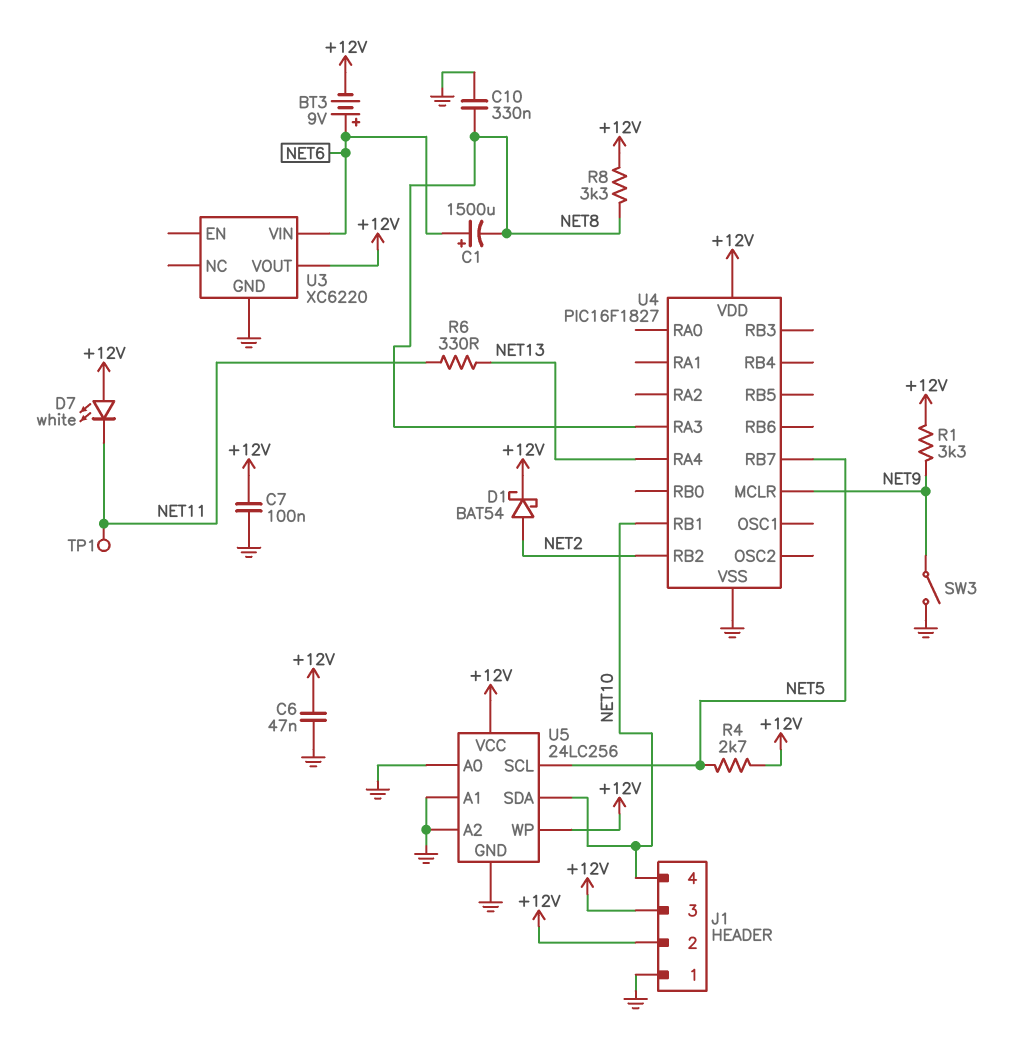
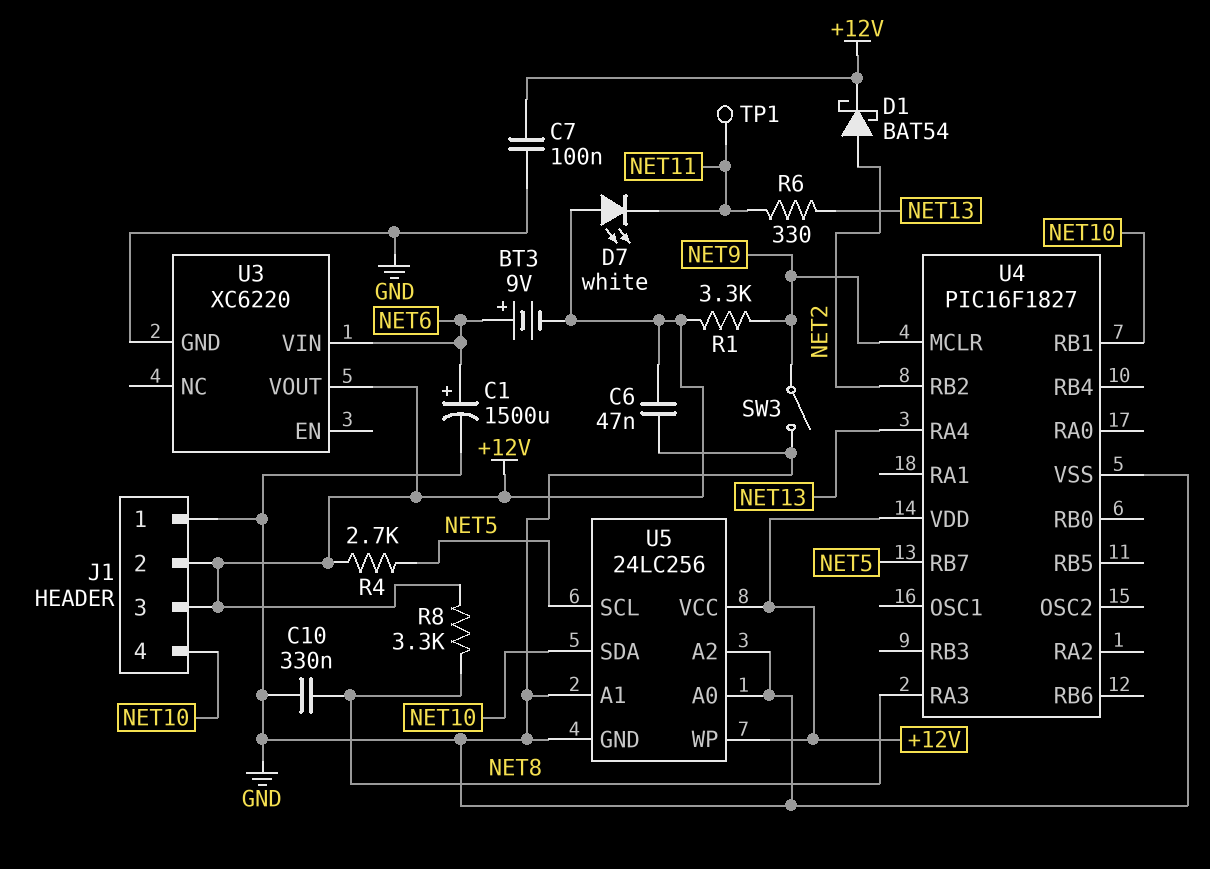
C1: 1500uF (plus NET6, minus NET8) -> 1500uF (plus NET6, minus GND)

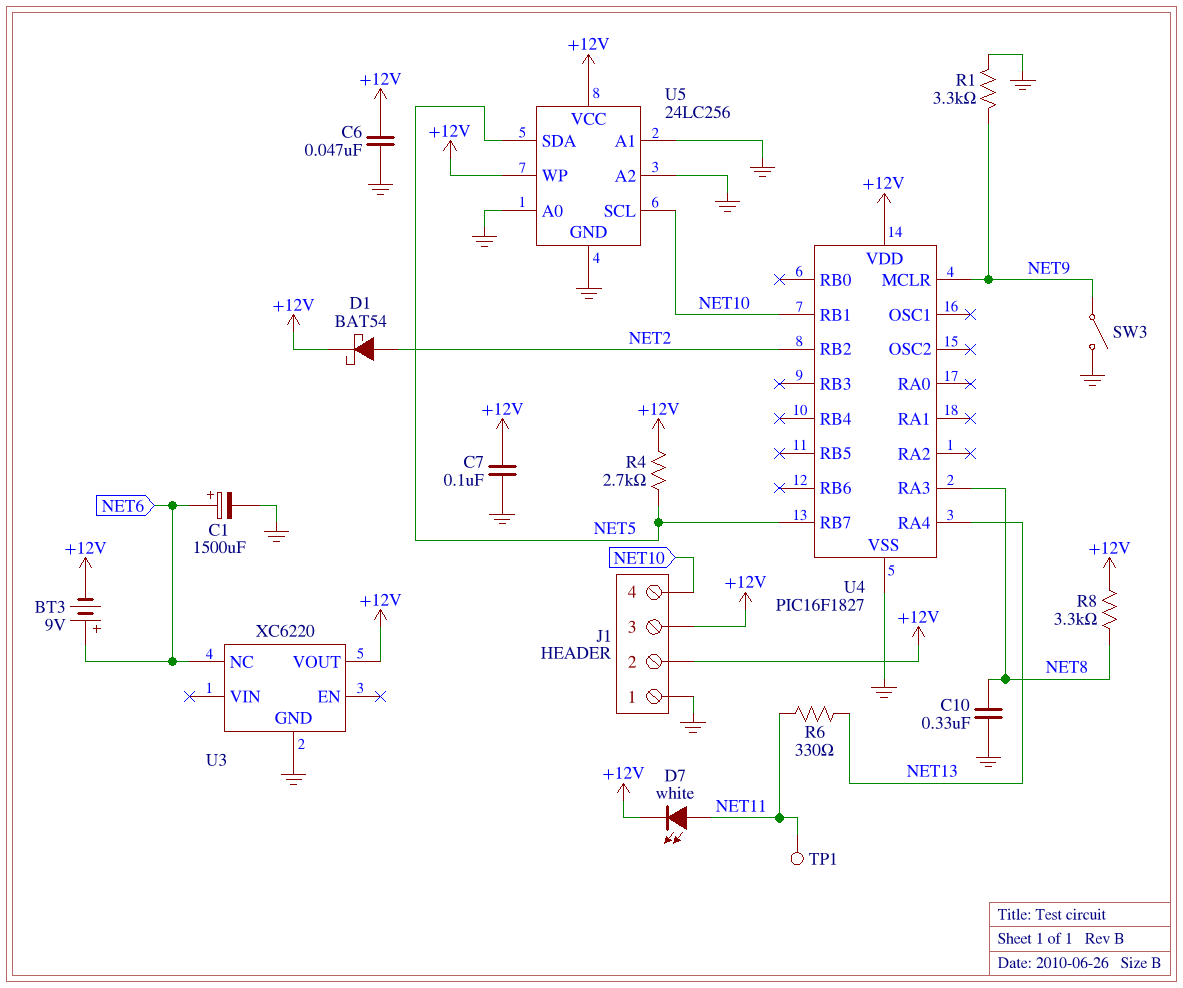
D7: LED white (A +12V, K NET11) -> LED white (A NET11, K +12V)
R1: 3.3k (+12V, NET9) -> 3.3k (GND, NET9)
U3 pin NC: none -> NET6
U3 pin VIN: NET6 -> none
U5 pin SCL: NET5 -> NET10
U5 pin SDA: NET10 -> NET5

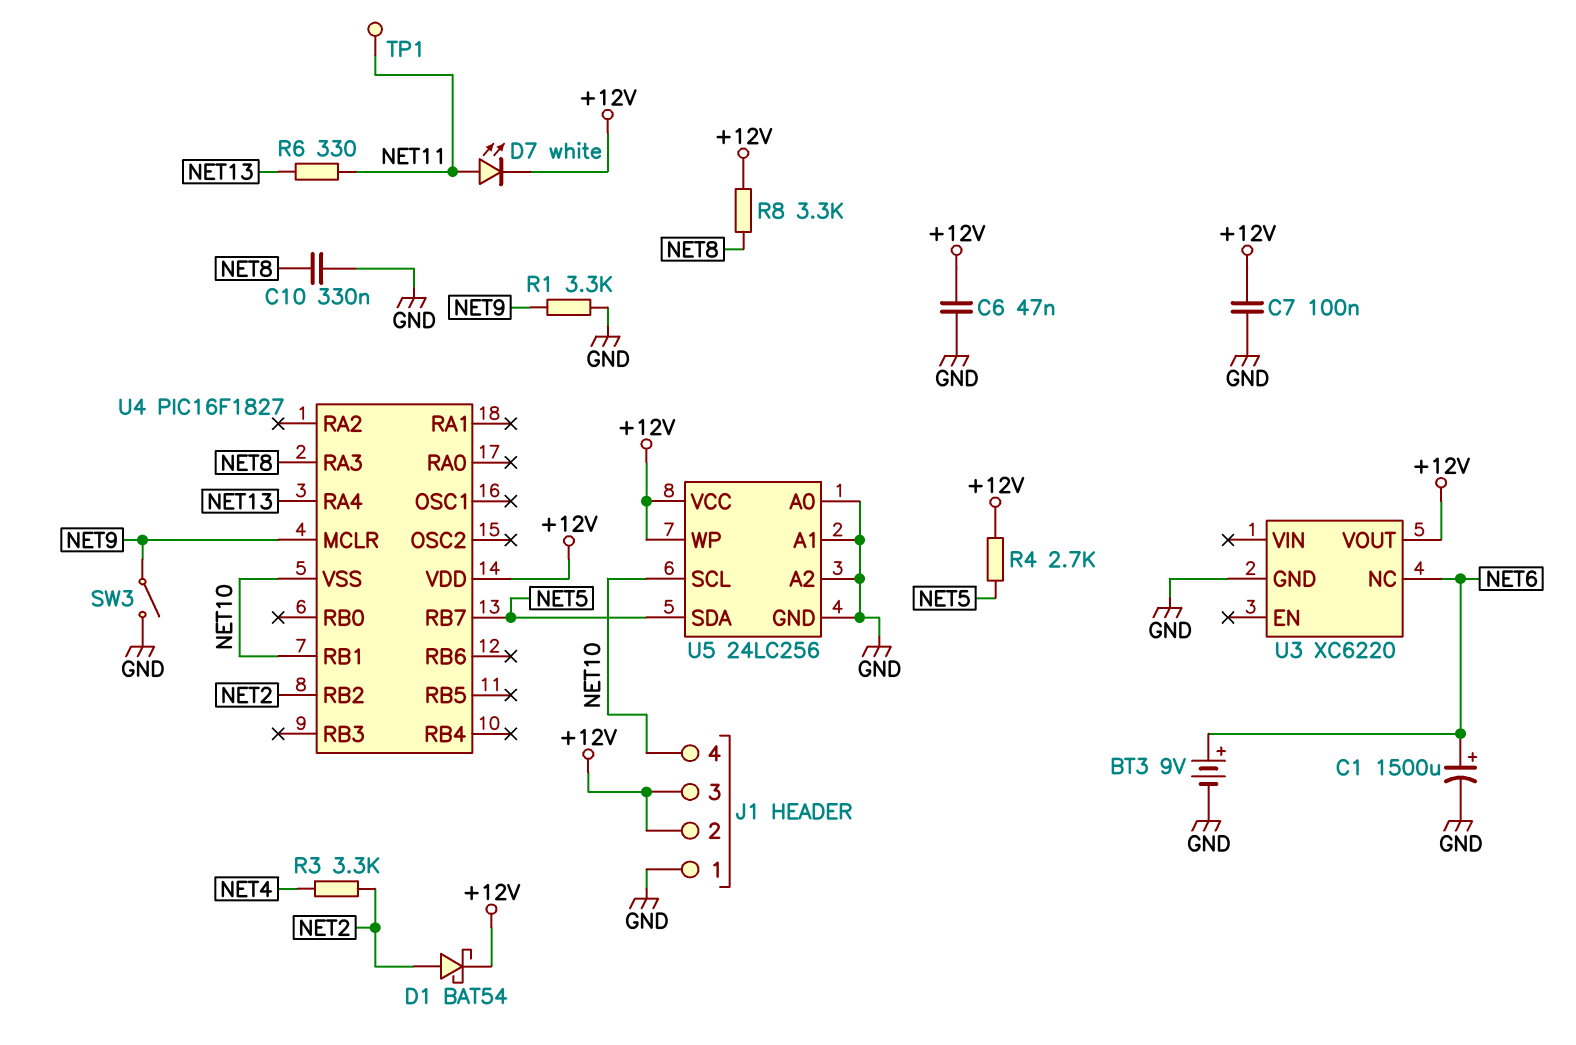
BT3: 9V (plus NET6, minus +12V) -> 9V (plus NET6, minus GND)
R3: none -> 3.3k (NET2, NET4)
U4 pin VSS: GND -> NET10

